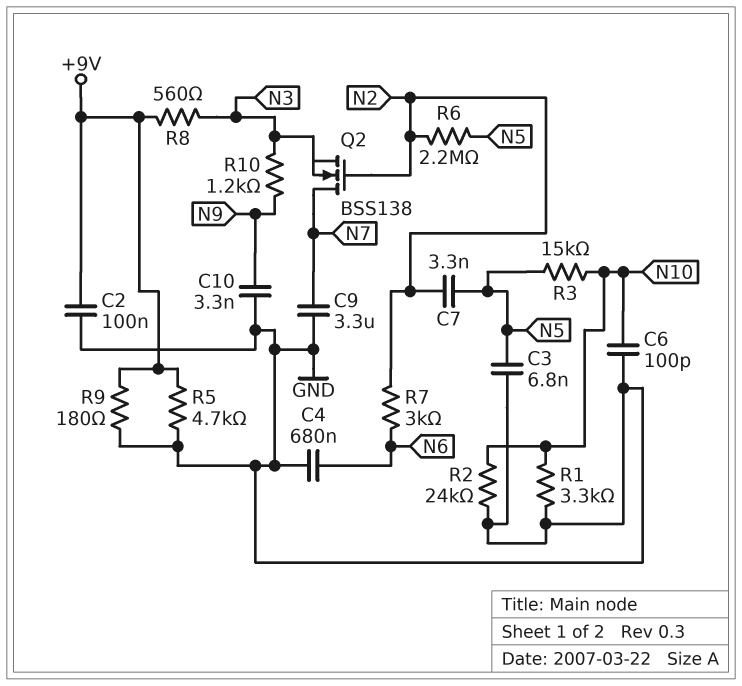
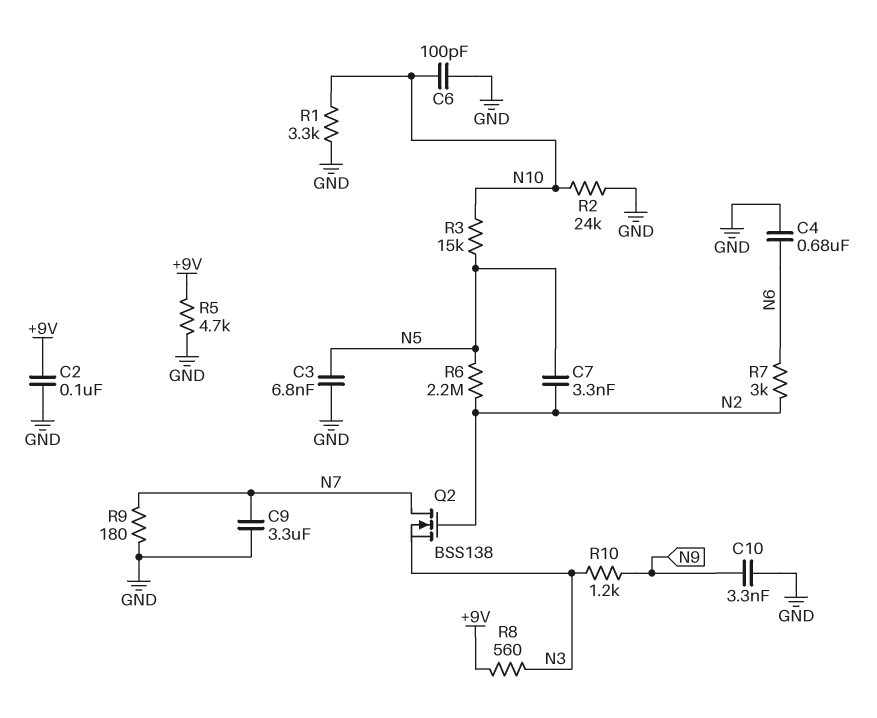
R9: 180 (+9V, GND) -> 180 (GND, N7)

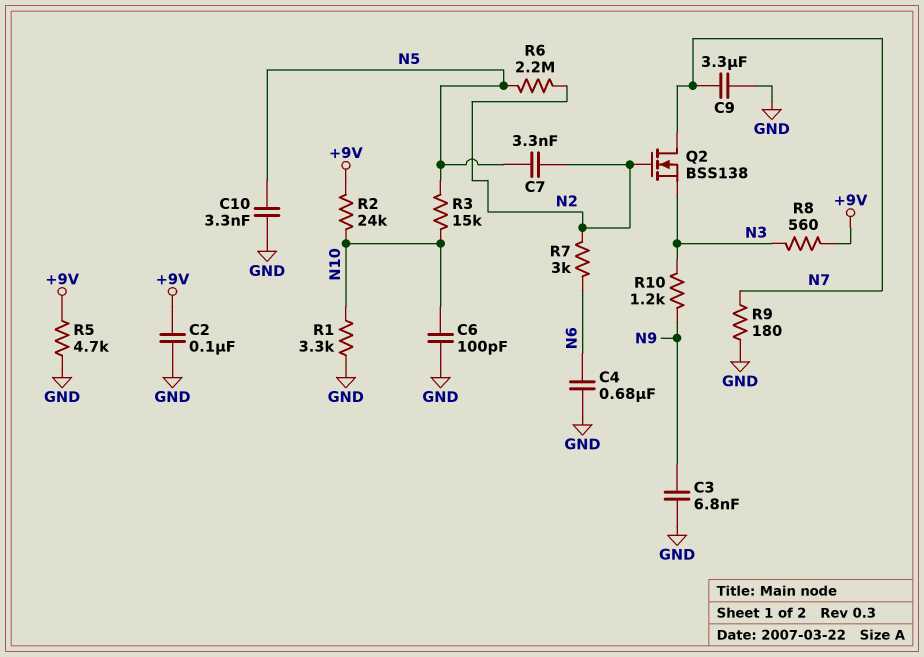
C3: 6.8nF (GND, N5) -> 6.8nF (GND, N9)
C10: 3.3nF (GND, N9) -> 3.3nF (GND, N5)
R2: 24k (GND, N10) -> 24k (+9V, N10)

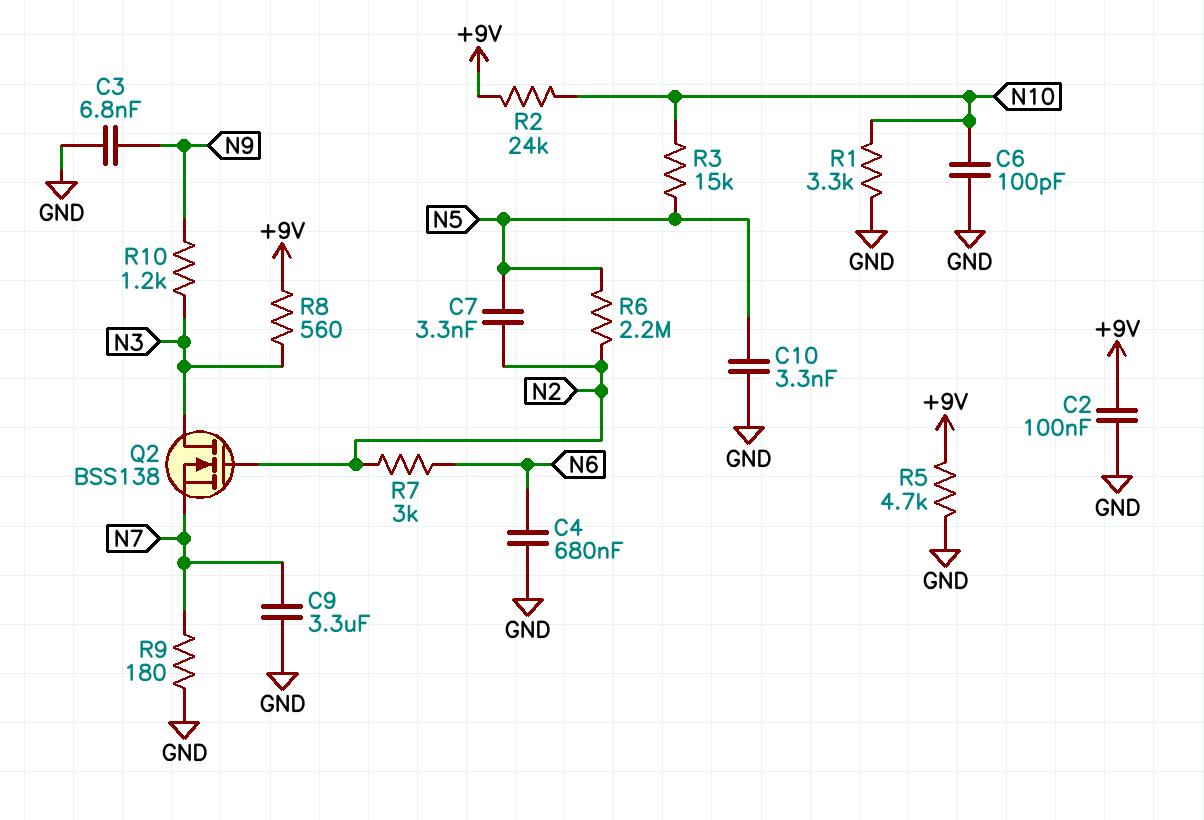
Q2: NMOS BSS138 (G N2, D N7, S N3) -> NMOS BSS138 (G N2, D N3, S N7)

